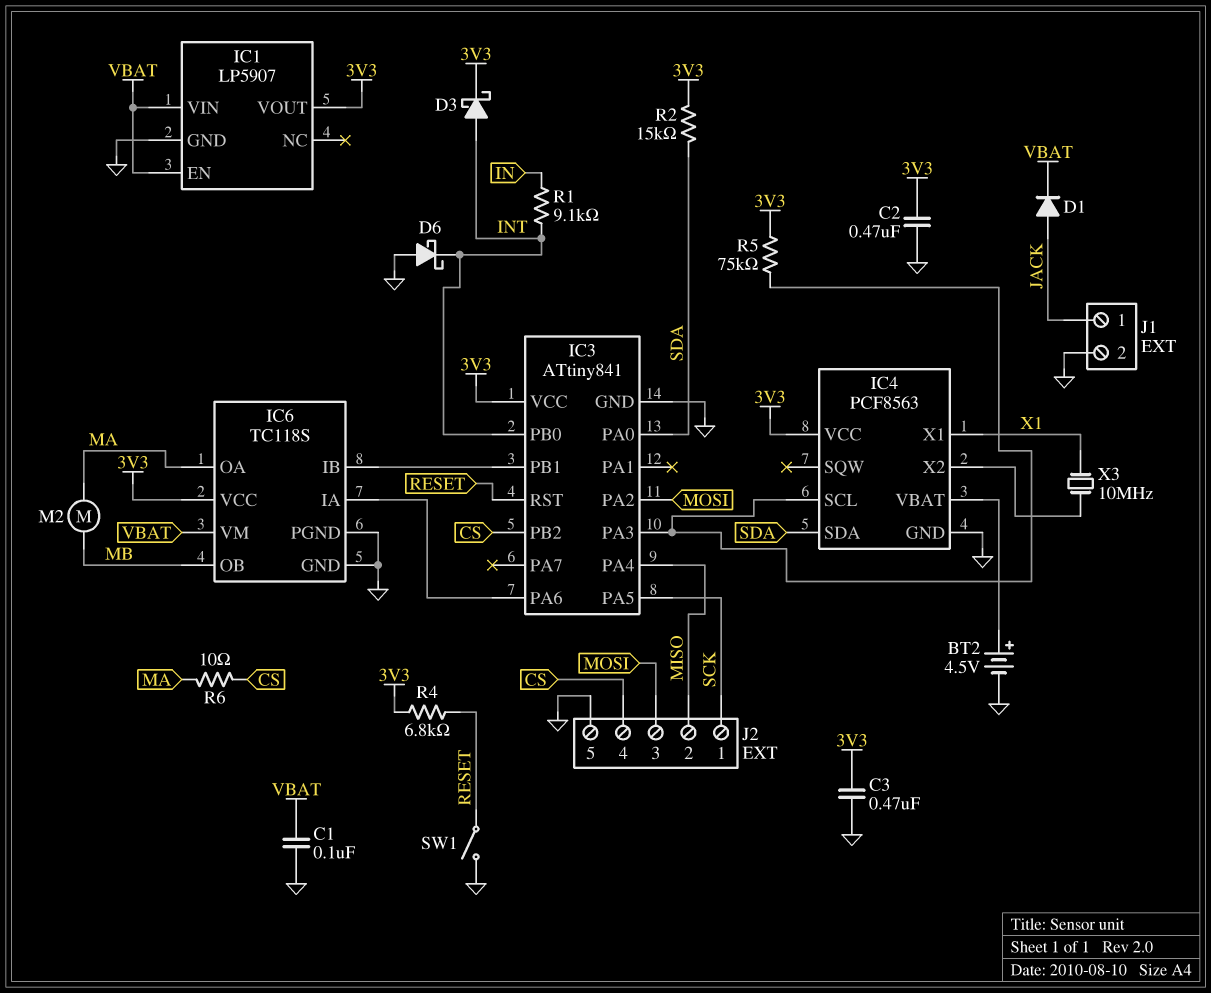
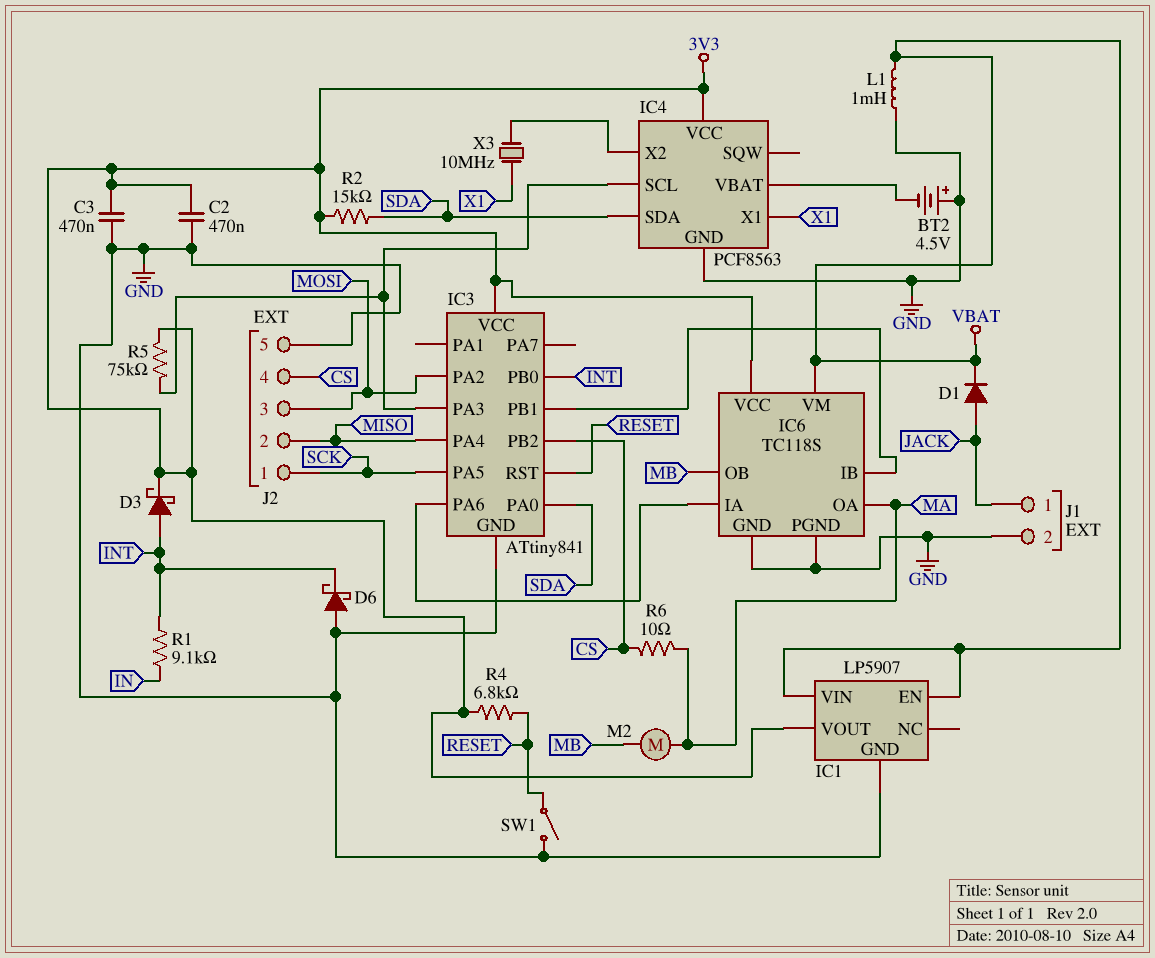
BT2: 4.5V (plus IC4/VBAT, minus GND) -> 4.5V (plus GND, minus IC4/VBAT)
C1: 100nF (GND, VBAT) -> none
L1: none -> 1mH (GND, VBAT)

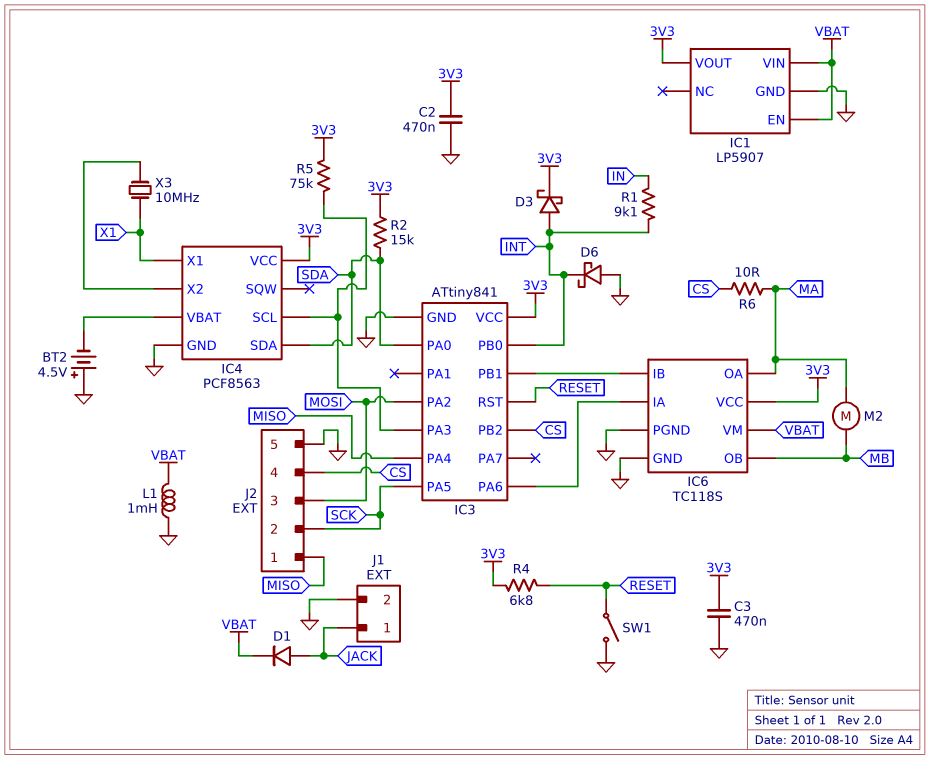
J2 pin 1: SCK -> MISO
J2 pin 2: MISO -> SCK

